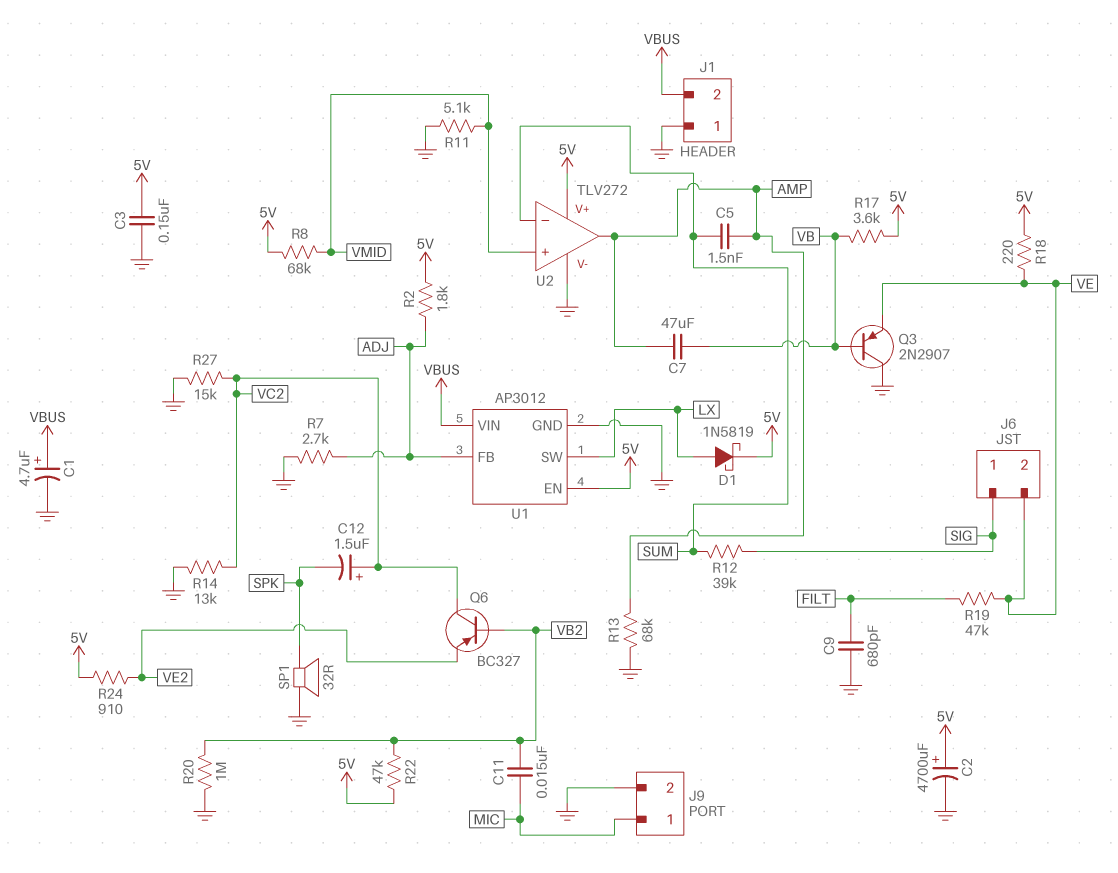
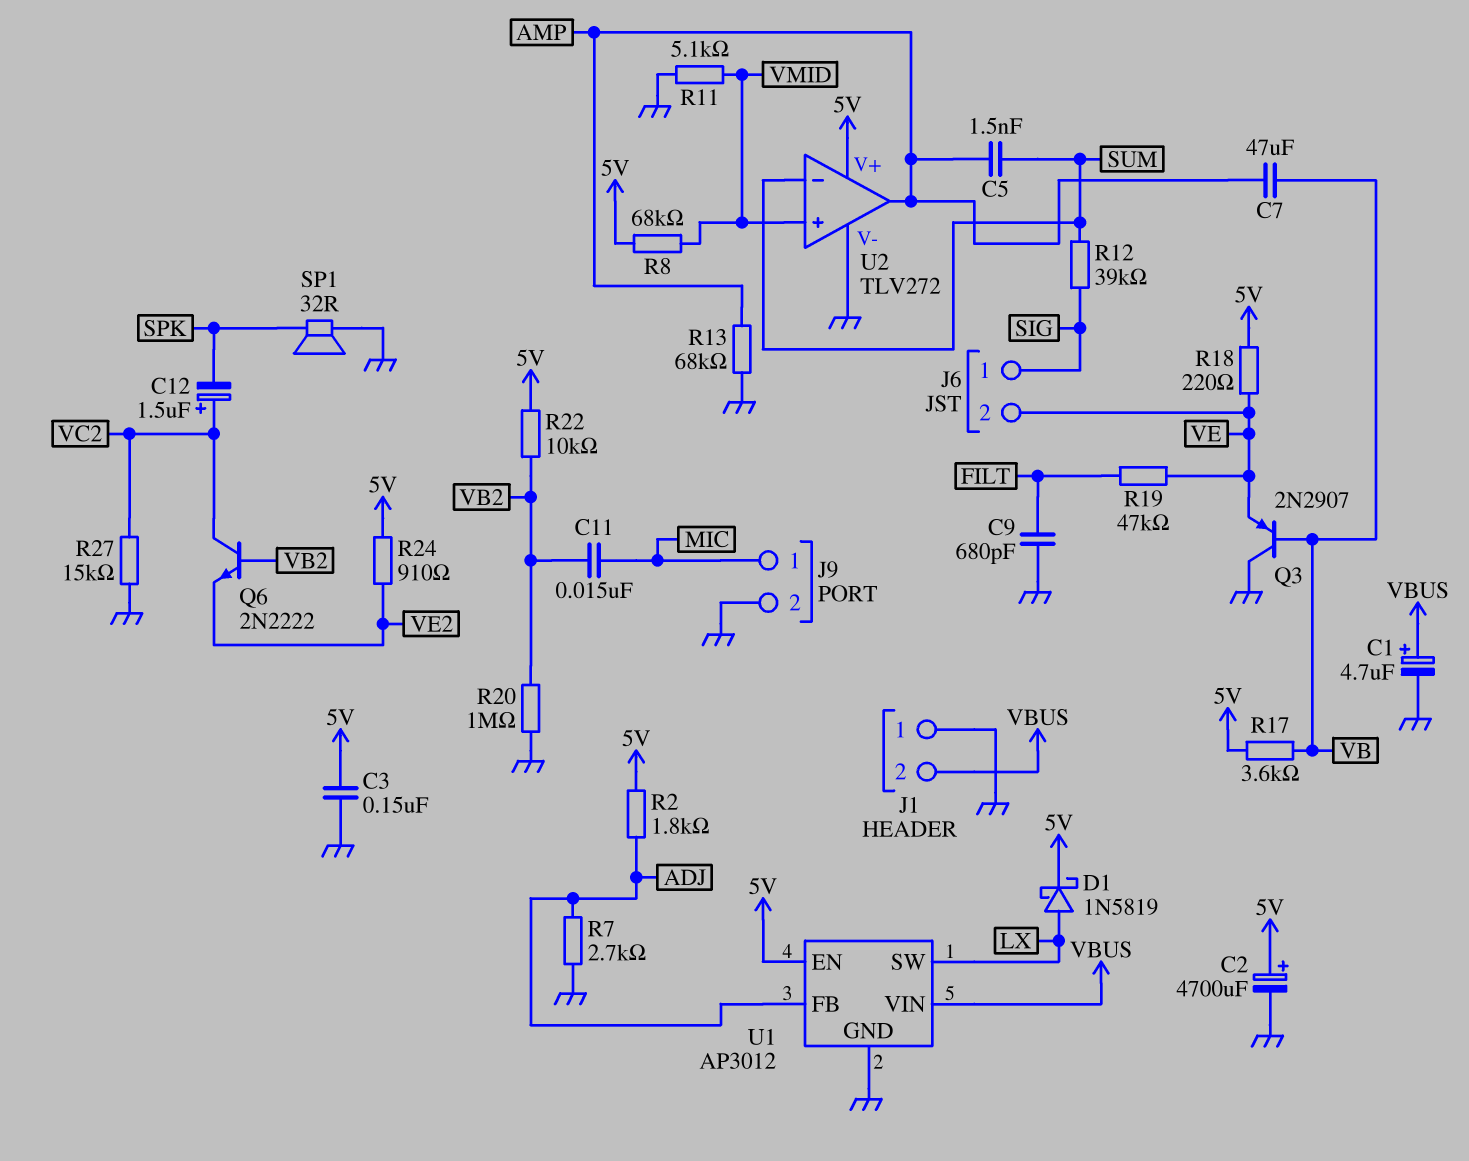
Q6: PNP BC327 (B VB2, C VC2, E VE2) -> NPN 2N2222 (B VB2, C VC2, E VE2)
R14: 13k (GND, VC2) -> none
R22: 47k (5V, VB2) -> 10k (5V, VB2)

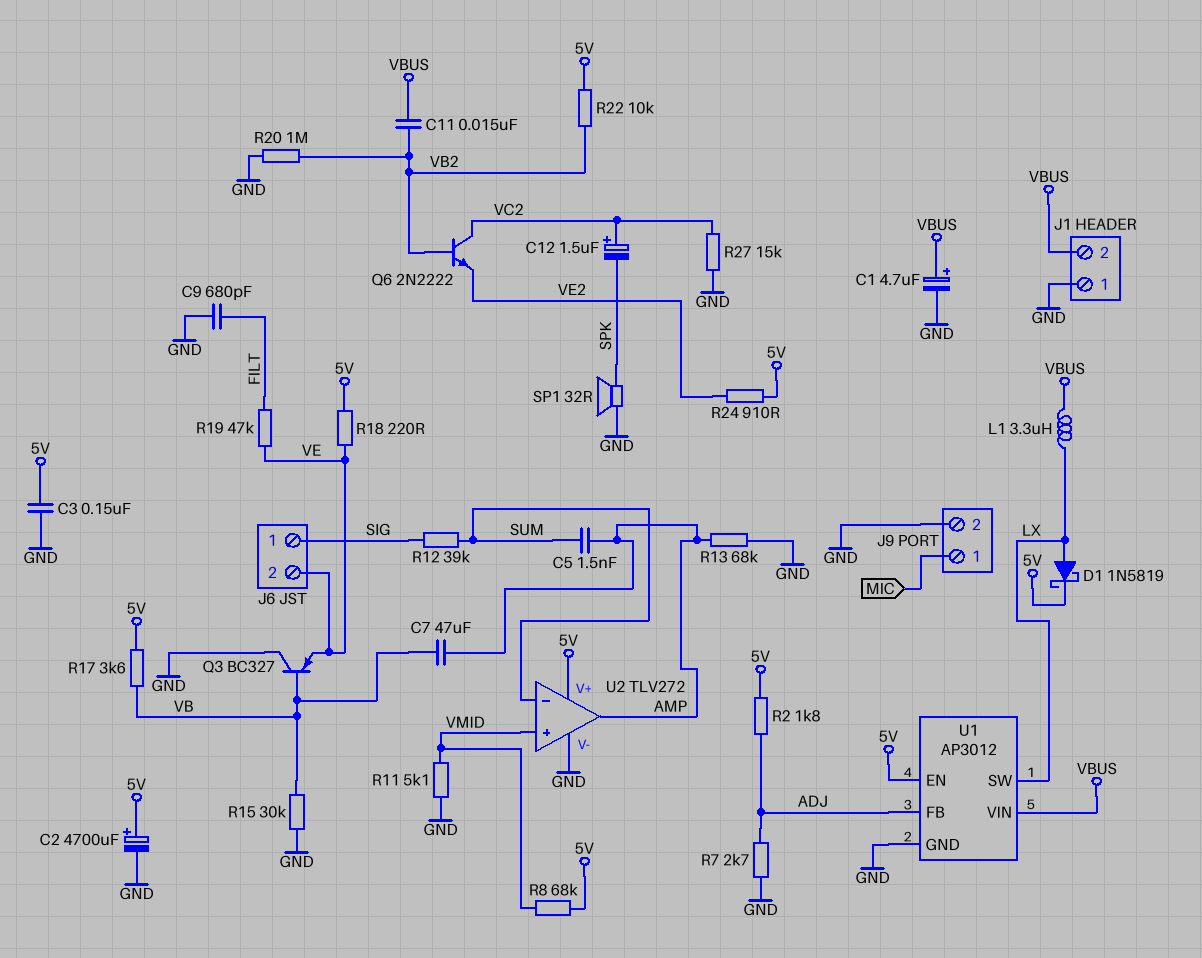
C11: 15nF (MIC, VB2) -> 15nF (VB2, VBUS)
L1: none -> 3.3uH (LX, VBUS)
Q3: PNP 2N2907 (B VB, C GND, E VE) -> PNP BC327 (B VB, C GND, E VE)
R15: none -> 30k (GND, VB)

